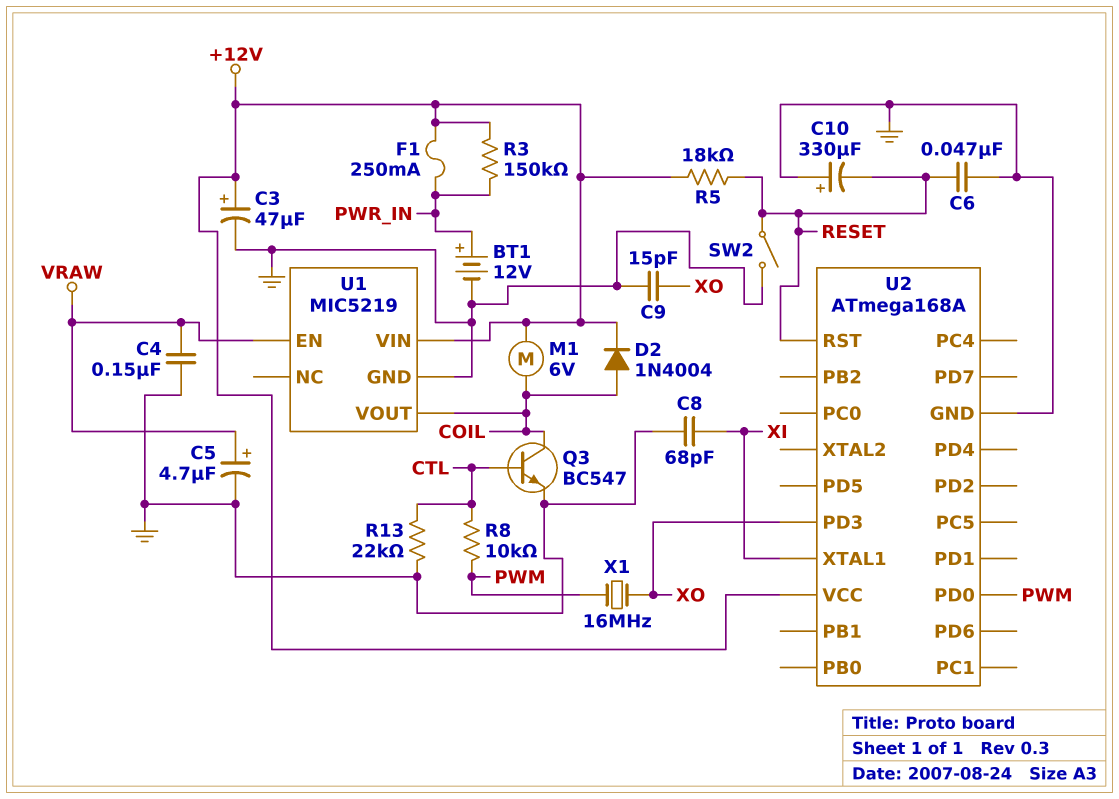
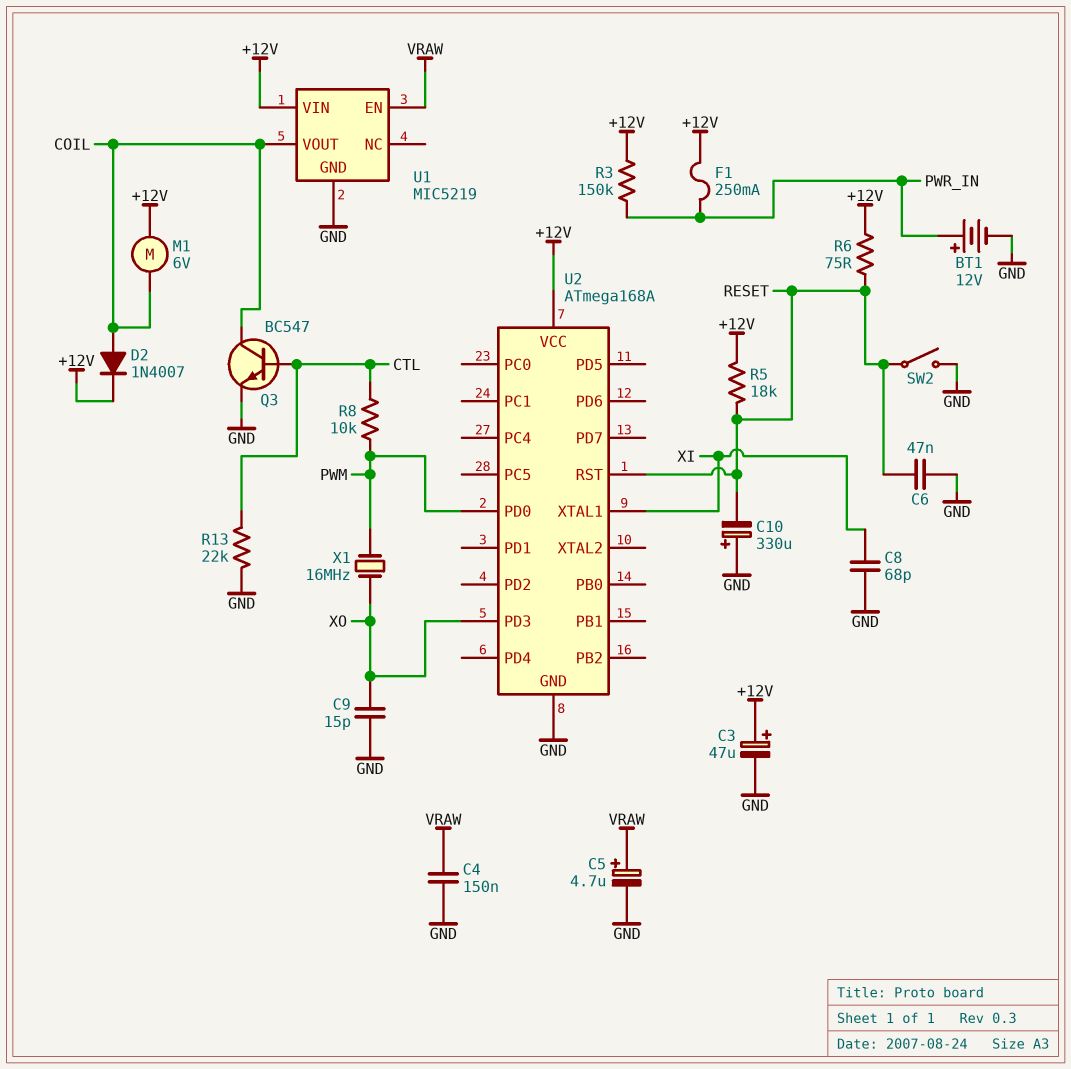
D2: diode 1N4004 (A COIL, K +12V) -> diode 1N4007 (A COIL, K +12V)
R6: none -> 75 (+12V, RESET)

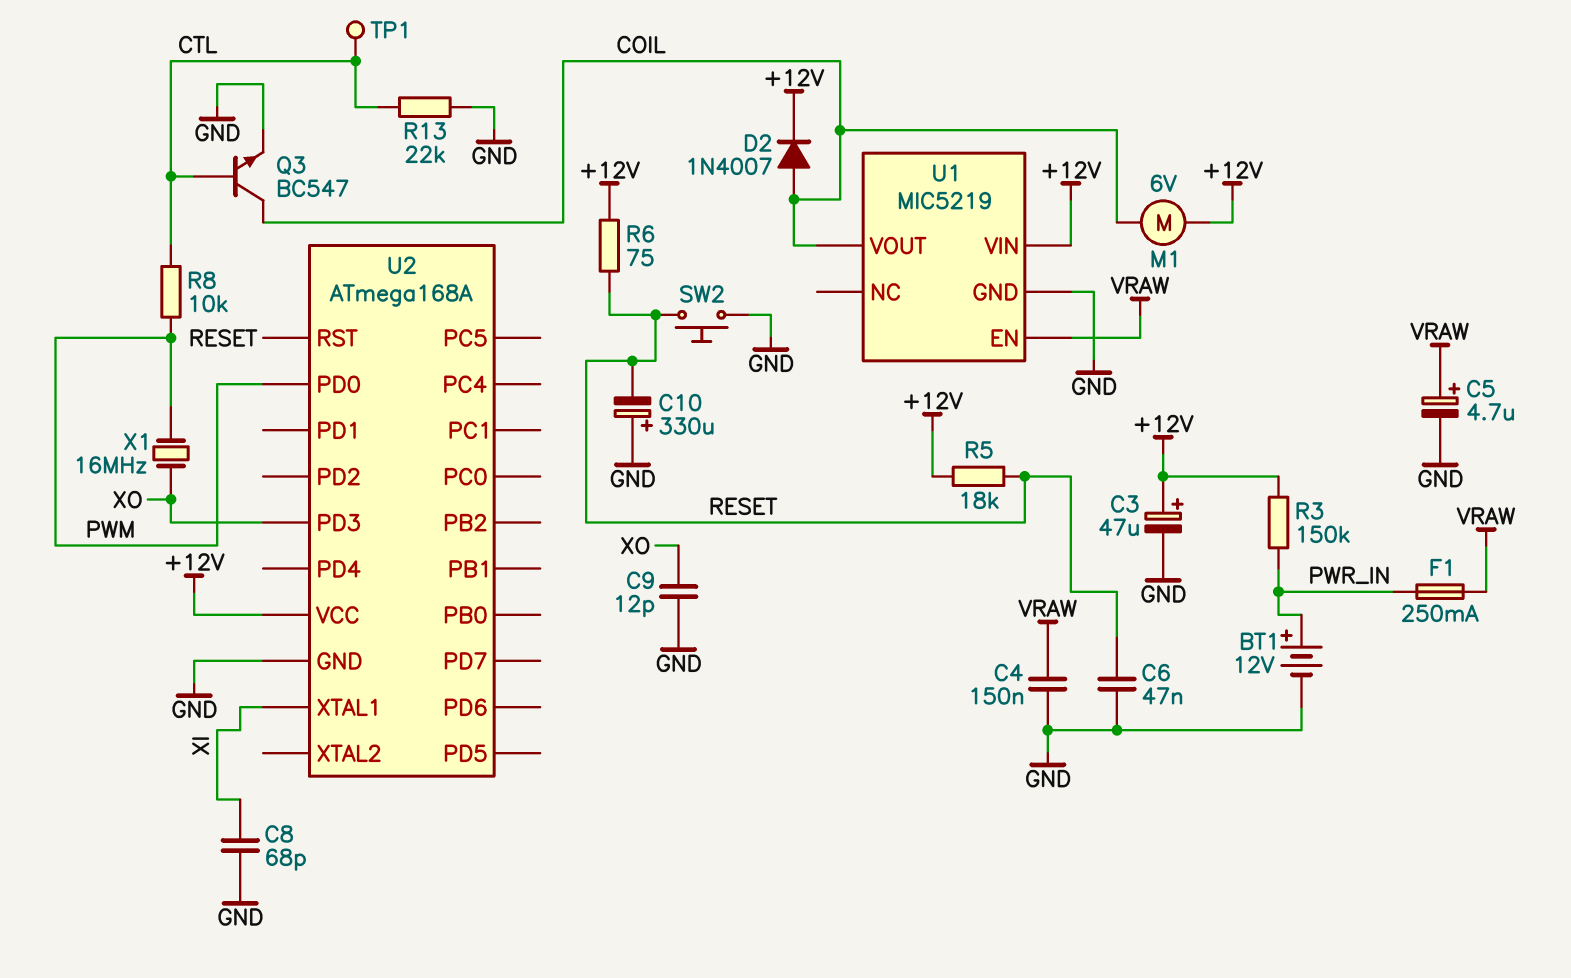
C9: 15pF (GND, XO) -> 12pF (GND, XO)
F1: 250mA (+12V, PWR_IN) -> 250mA (PWR_IN, VRAW)
SW2: switch (GND, RESET) -> button (GND, RESET)
TP1: none -> test point (CTL)

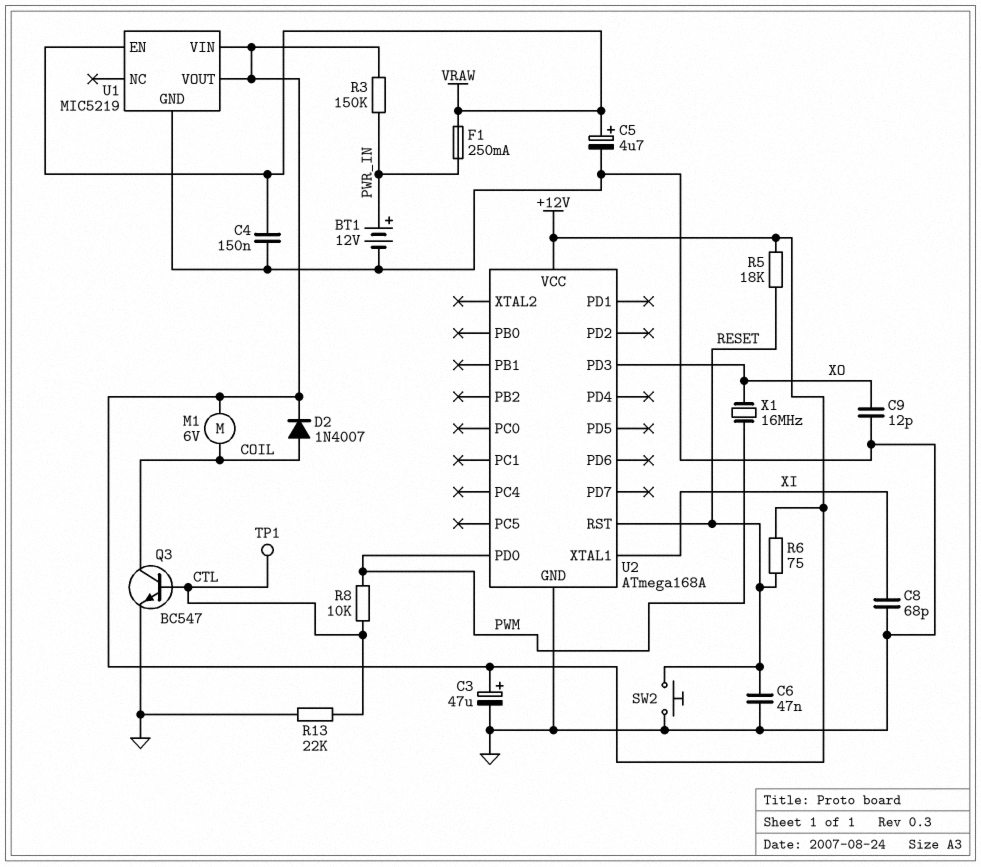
C10: 330uF (plus GND, minus RESET) -> none
U1 pin VOUT: COIL -> +12V

